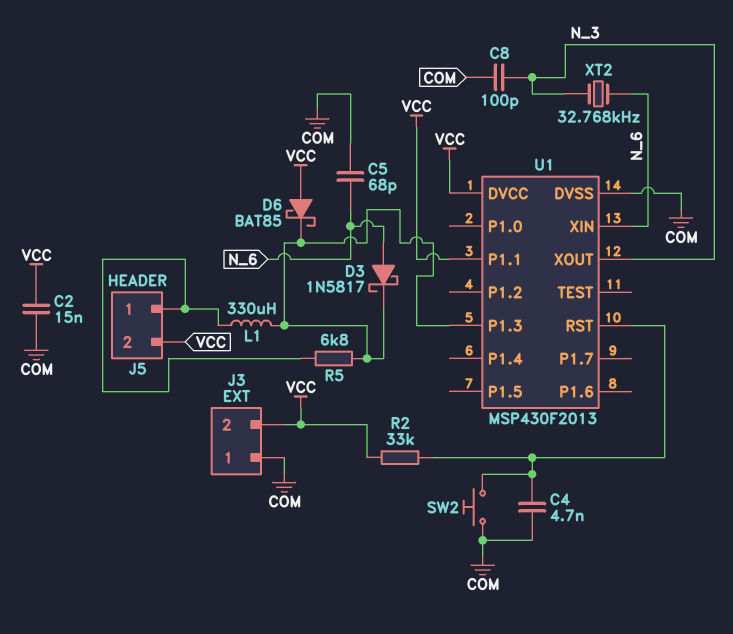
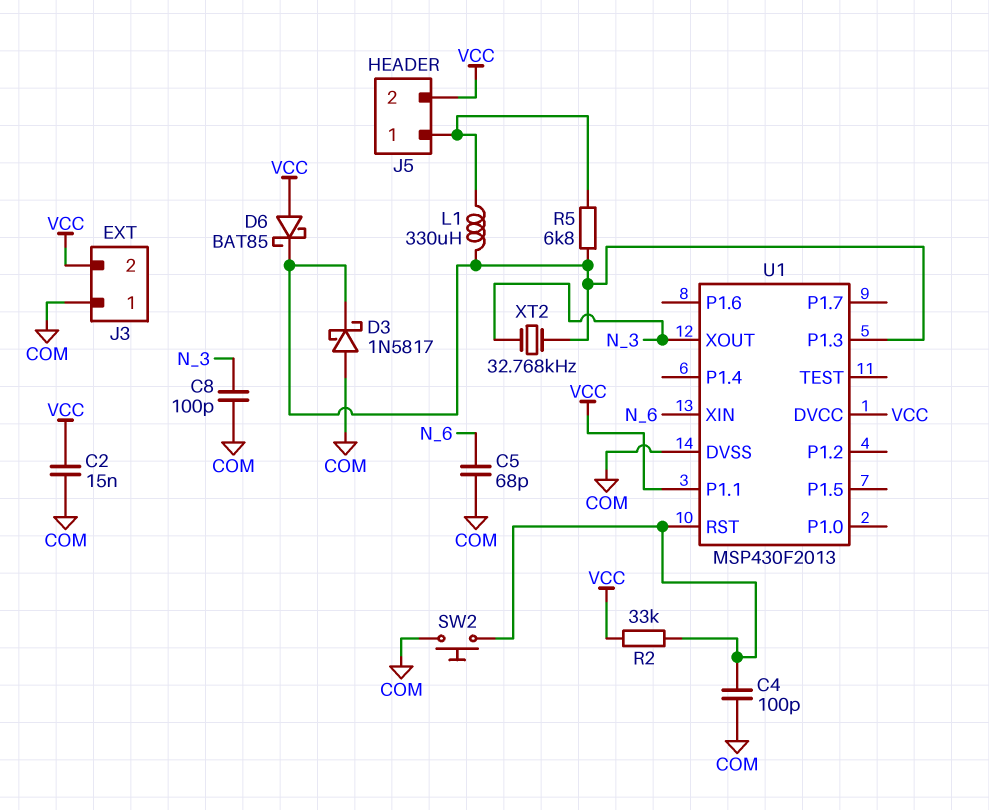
C4: 4.7nF (COM, U1/RST) -> 100pF (COM, U1/RST)
D3: schottky 1N5817 (A N_6, K U1/P1.3) -> schottky 1N5817 (A COM, K U1/P1.3)
XT2: 32.768kHz (N_3, N_6) -> 32.768kHz (N_3, U1/P1.3)

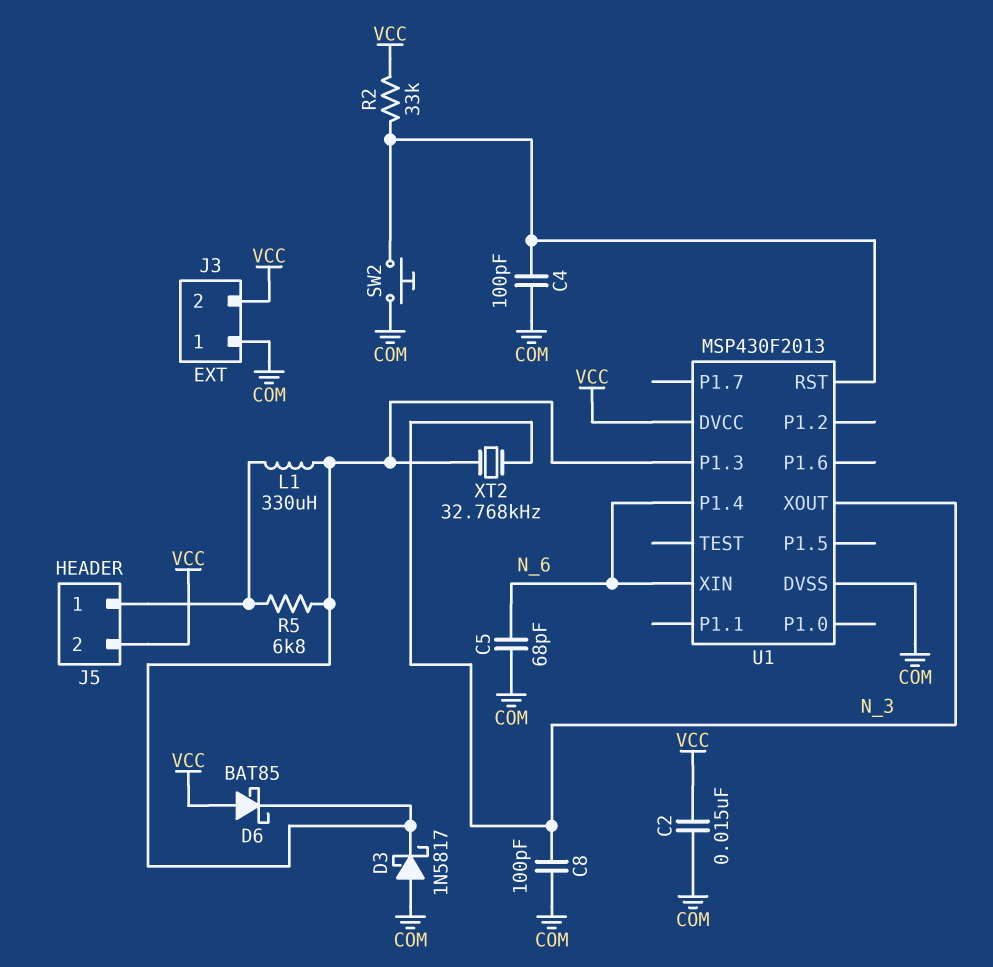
U1 pin P1.1: VCC -> none
U1 pin P1.4: none -> N_6

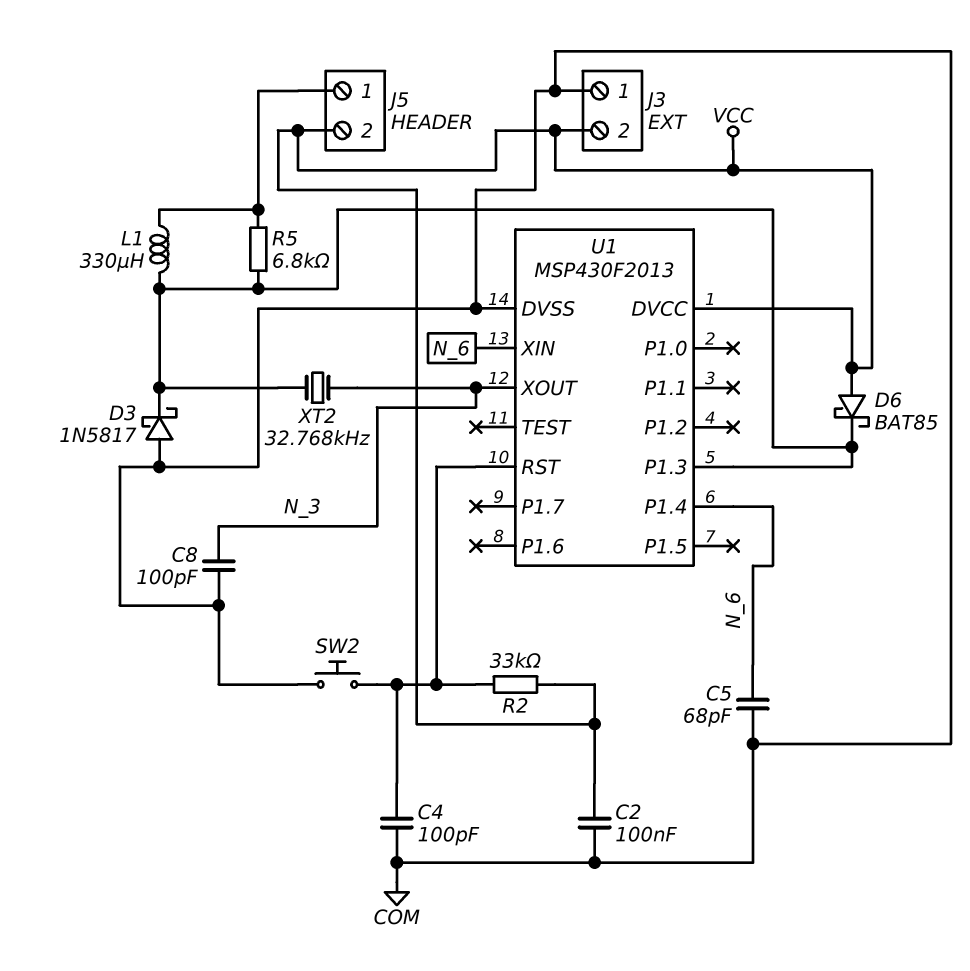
C2: 15nF (COM, VCC) -> 100nF (COM, VCC)

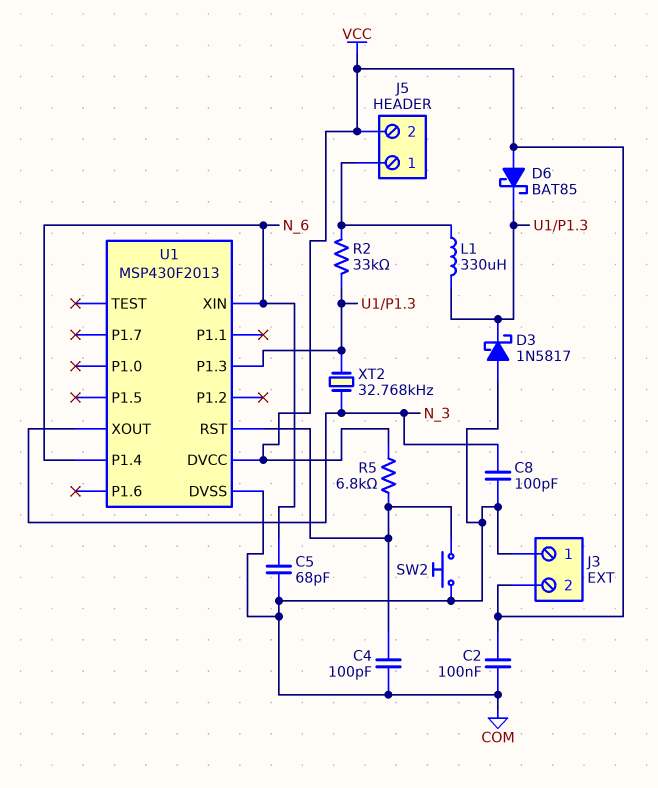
R2: 33k (U1/RST, VCC) -> 33k (J5/1, U1/P1.3)
R5: 6.8k (J5/1, U1/P1.3) -> 6.8k (U1/RST, VCC)

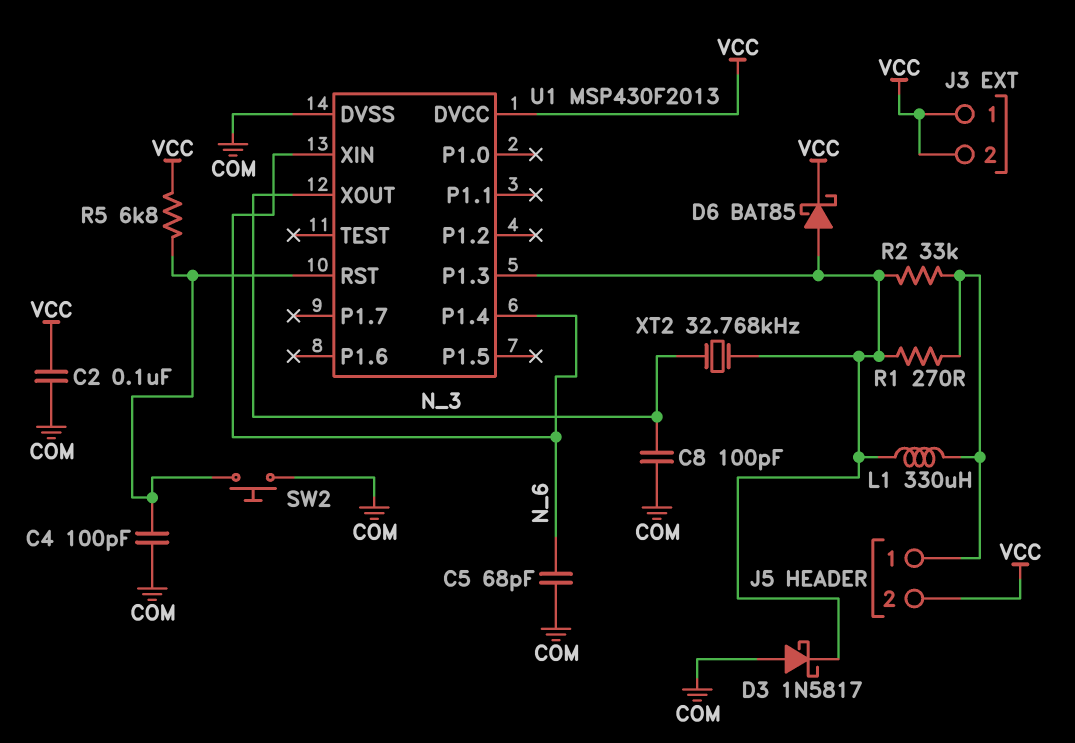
D6: schottky BAT85 (A VCC, K U1/P1.3) -> schottky BAT85 (A U1/P1.3, K VCC)
J3 pin 1: COM -> VCC
R1: none -> 270 (J5/1, U1/P1.3)

